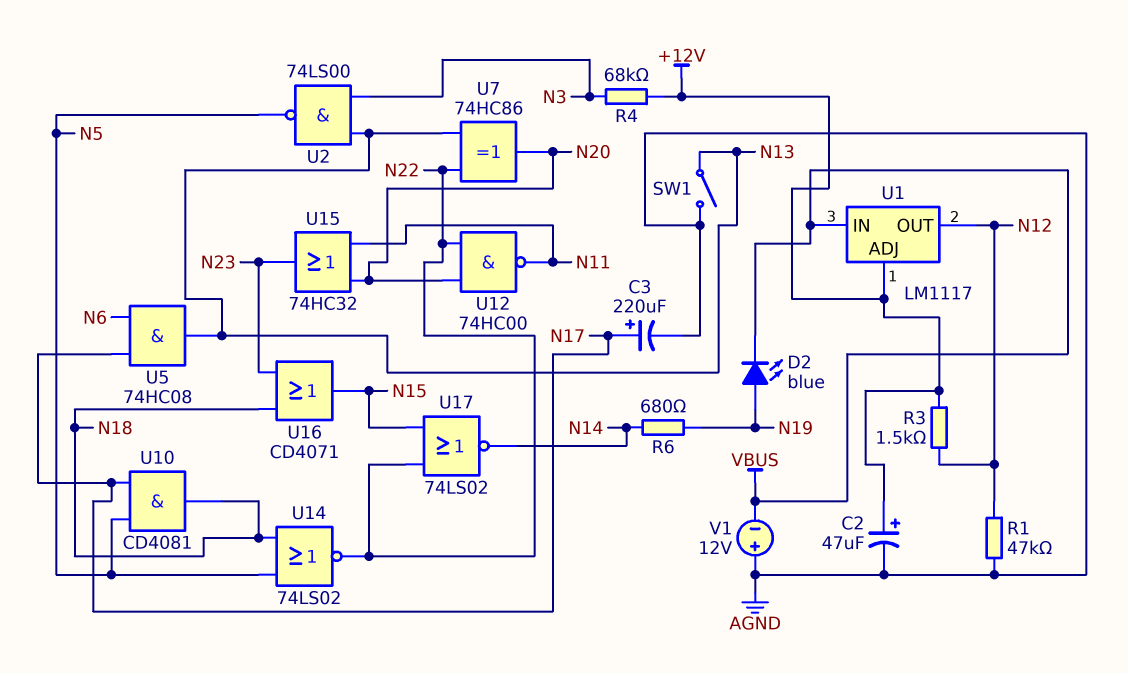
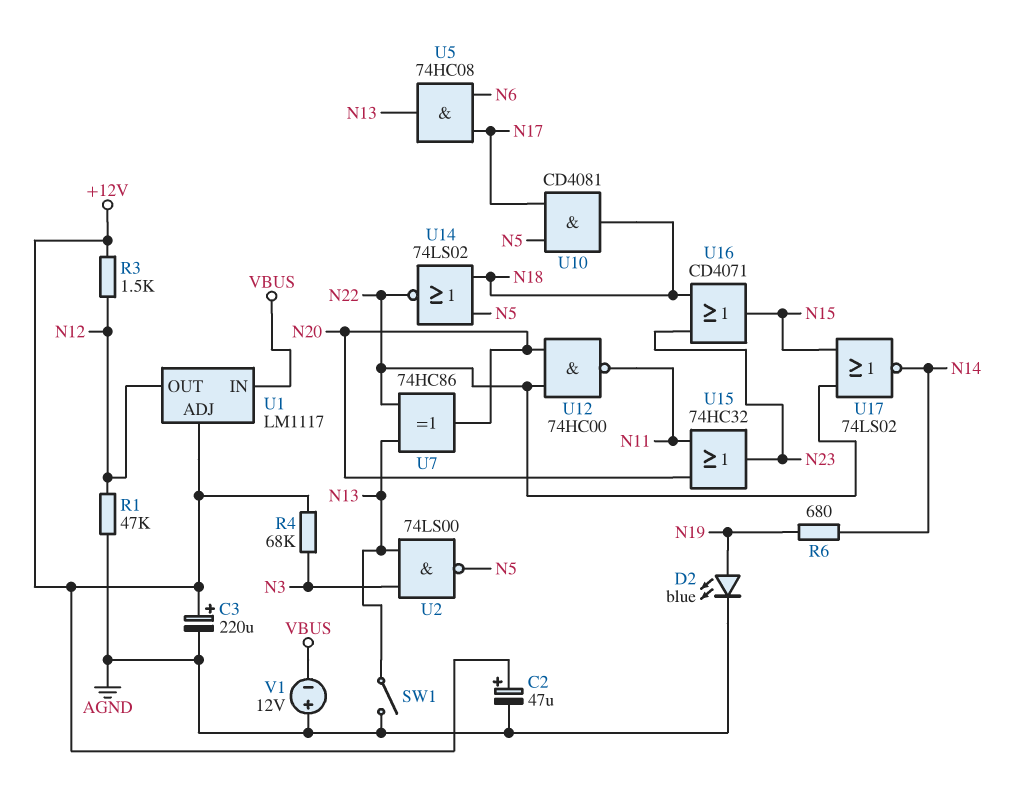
C3: 220uF (plus N17, minus AGND) -> 220uF (plus +12V, minus AGND)
D2: LED blue (A N19, K VBUS) -> LED blue (A N19, K AGND)

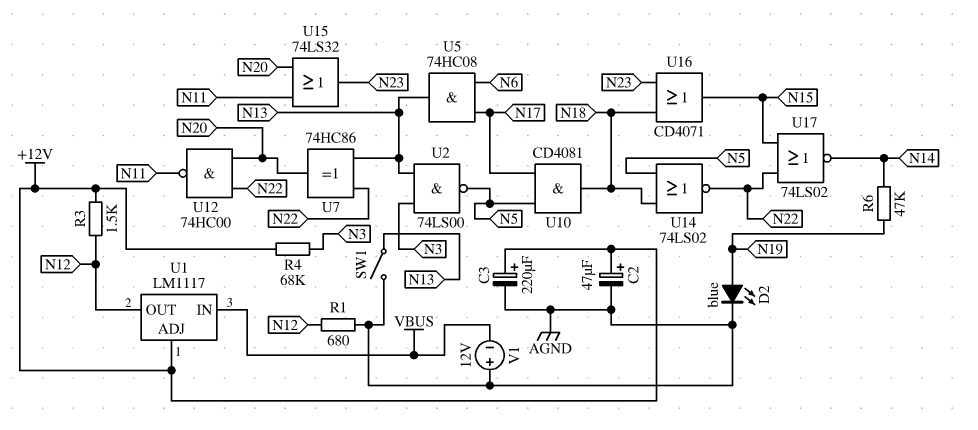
R1: 47k (AGND, N12) -> 680 (AGND, N12)
R6: 680 (N14, N19) -> 47k (N14, N19)
U15: OR 74HC32 (in N11, in N20, out N23) -> OR 74LS32 (in N11, in N20, out N23)

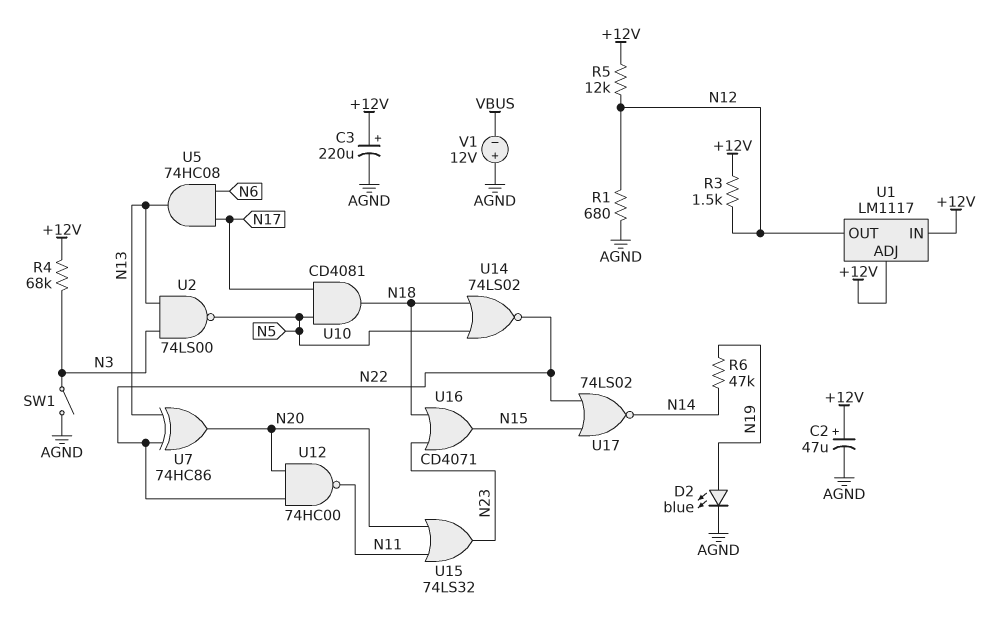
R5: none -> 12k (+12V, N12)
SW1: switch (AGND, N13) -> switch (AGND, N3)
U1 pin IN: VBUS -> +12V

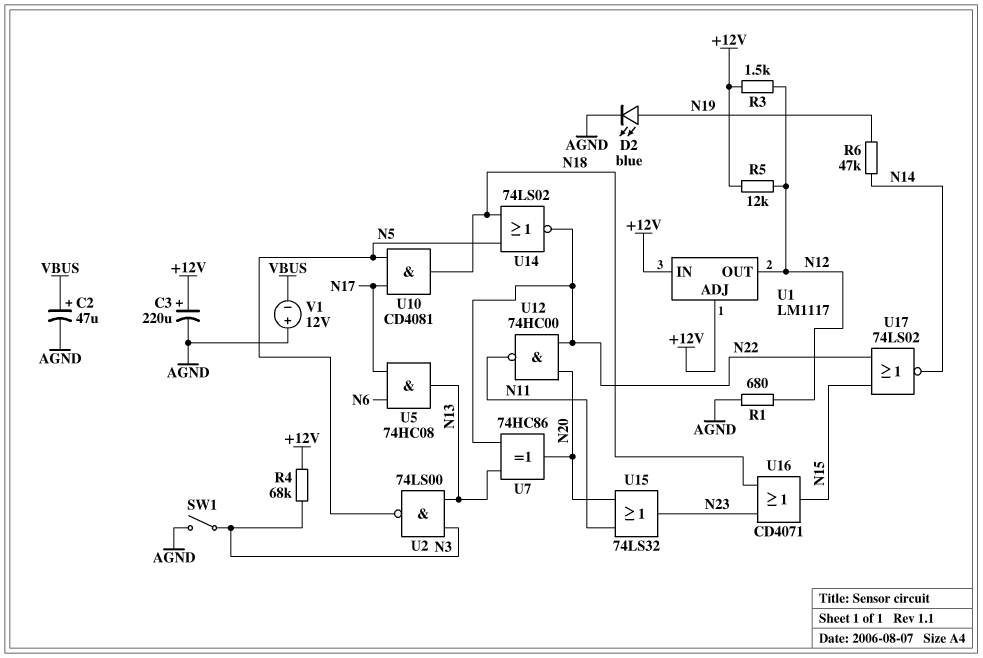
C2: 47uF (plus +12V, minus AGND) -> 47uF (plus VBUS, minus AGND)

